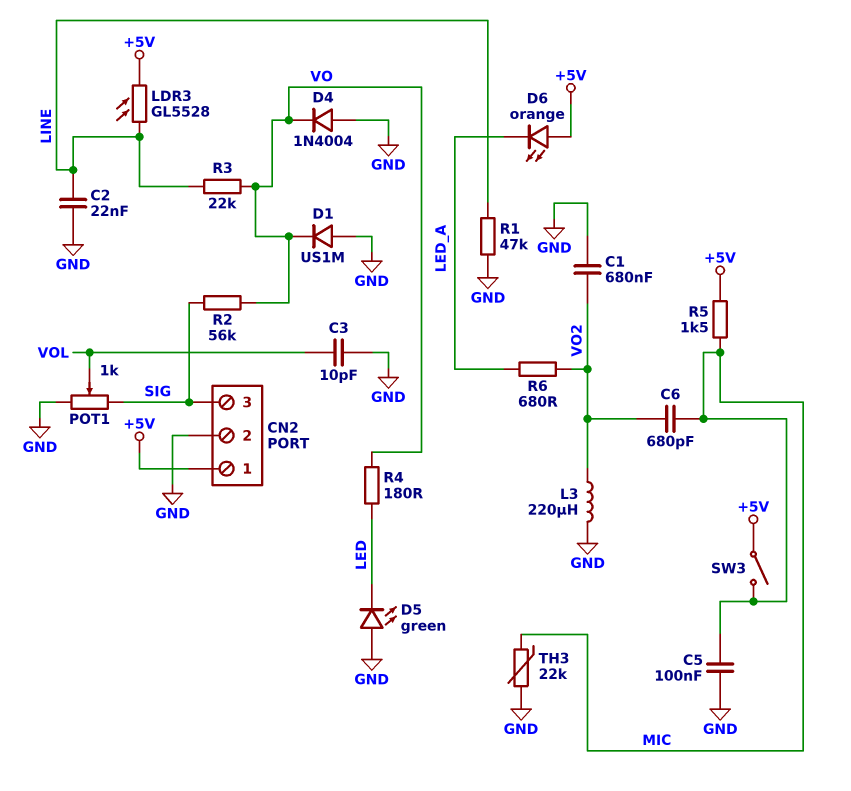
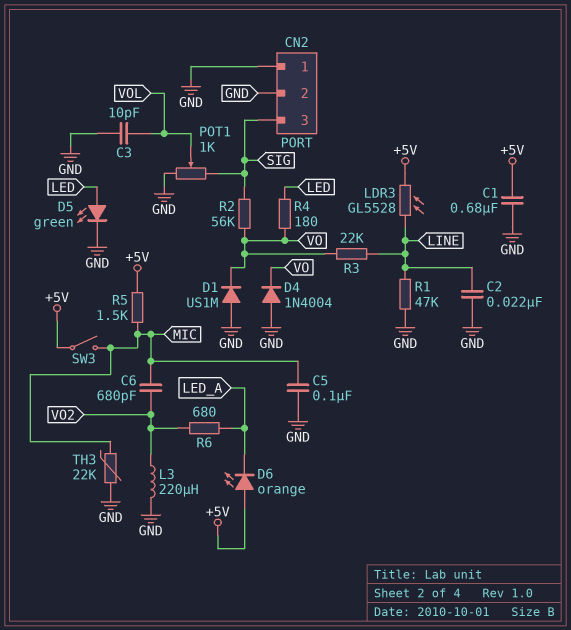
C1: 680nF (GND, VO2) -> 680nF (+5V, GND)
CN2 pin 1: +5V -> GND
D5: LED green (A GND, K LED) -> LED green (A LED, K GND)

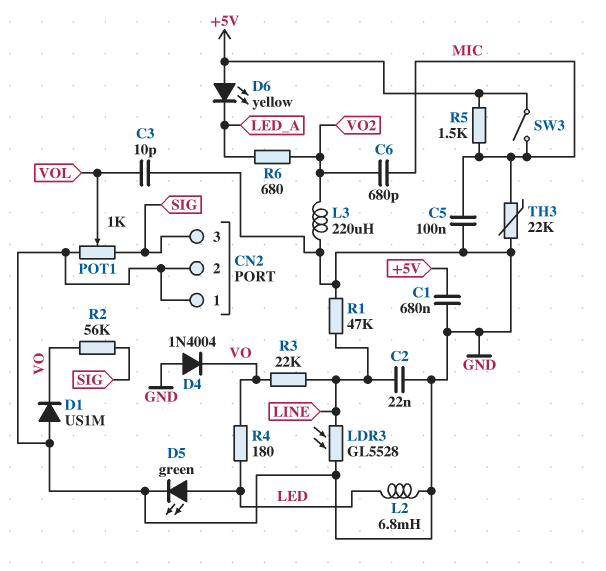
D6: LED orange (A +5V, K LED_A) -> LED yellow (A +5V, K LED_A)
L2: none -> 6.8mH (GND, LED)
LDR3: GL5528 (+5V, LINE) -> GL5528 (GND, LINE)

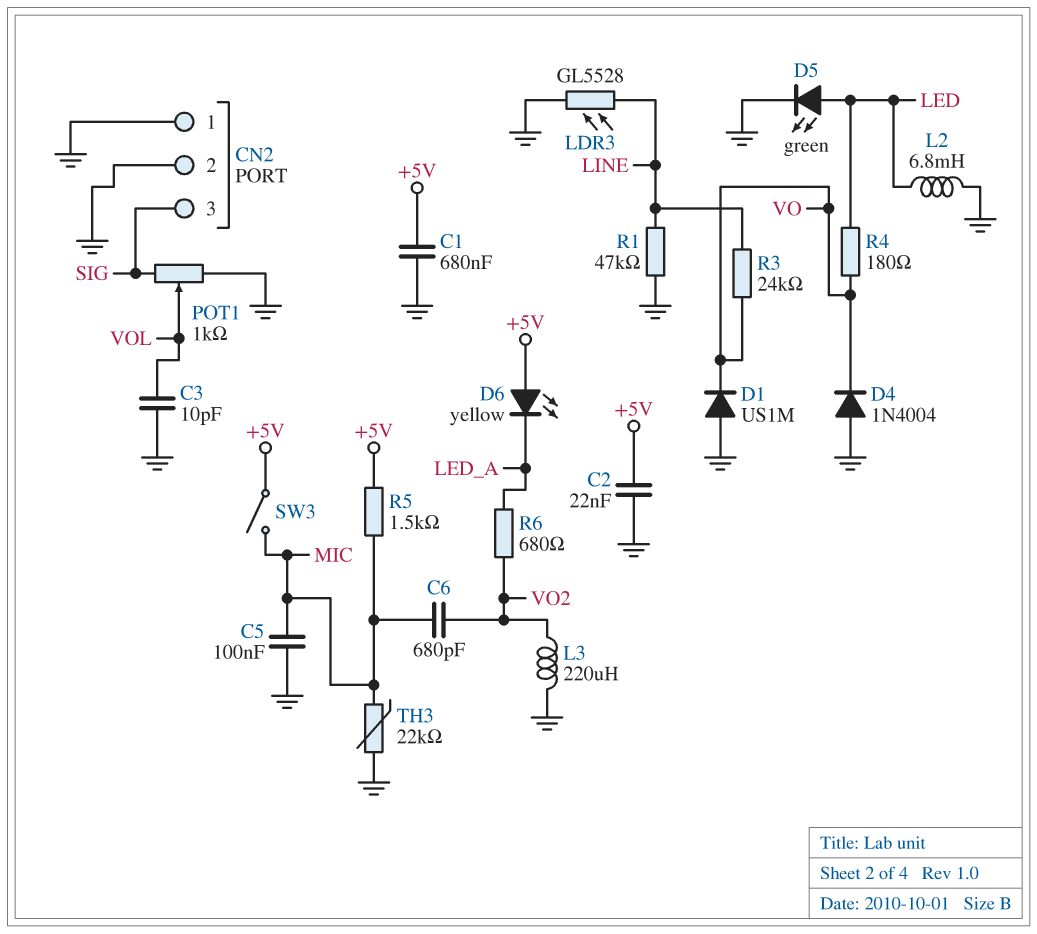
C2: 22nF (GND, LINE) -> 22nF (+5V, GND)
R2: 56k (SIG, VO) -> none
R3: 22k (LINE, VO) -> 24k (LINE, VO)

